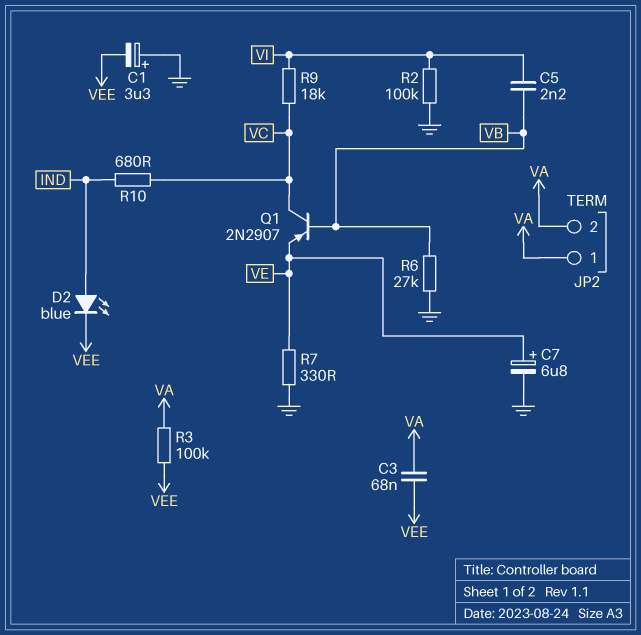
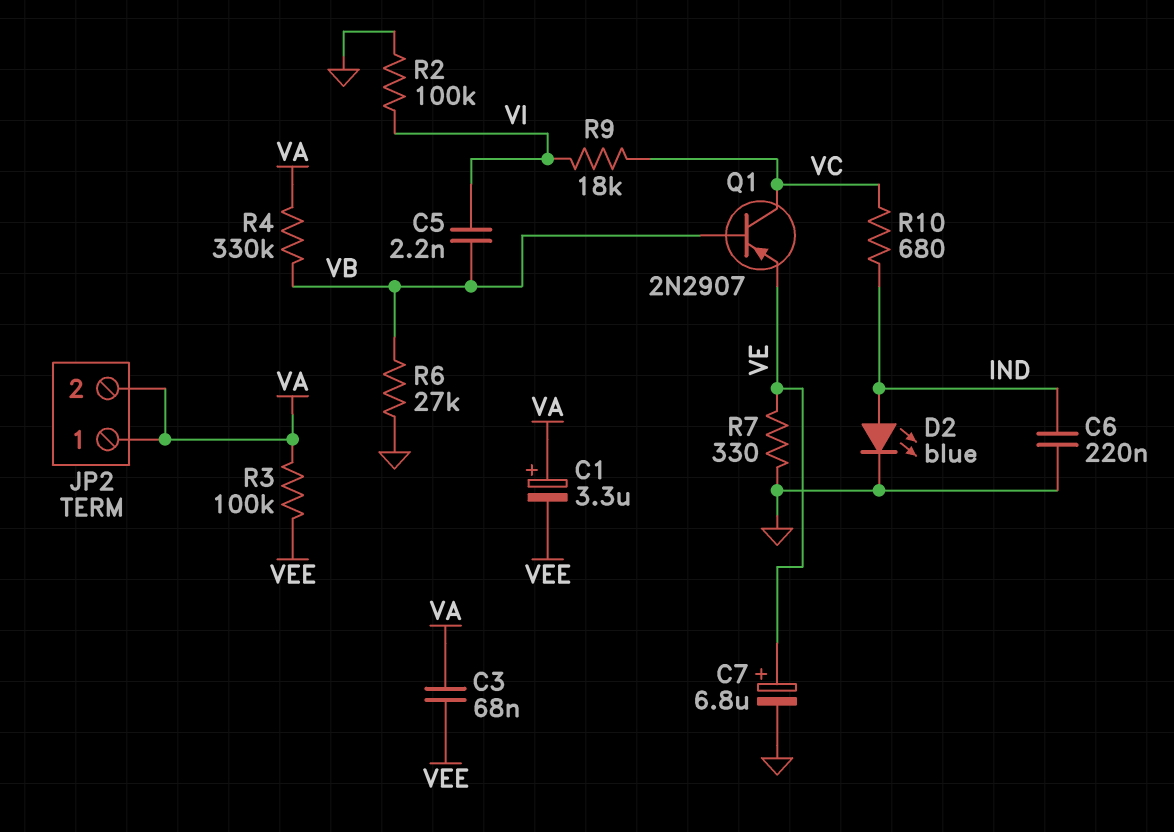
C1: 3.3uF (plus GND, minus VEE) -> 3.3uF (plus VA, minus VEE)
C6: none -> 220nF (GND, IND)
D2: LED blue (A IND, K VEE) -> LED blue (A IND, K GND)
R4: none -> 330k (VA, VB)

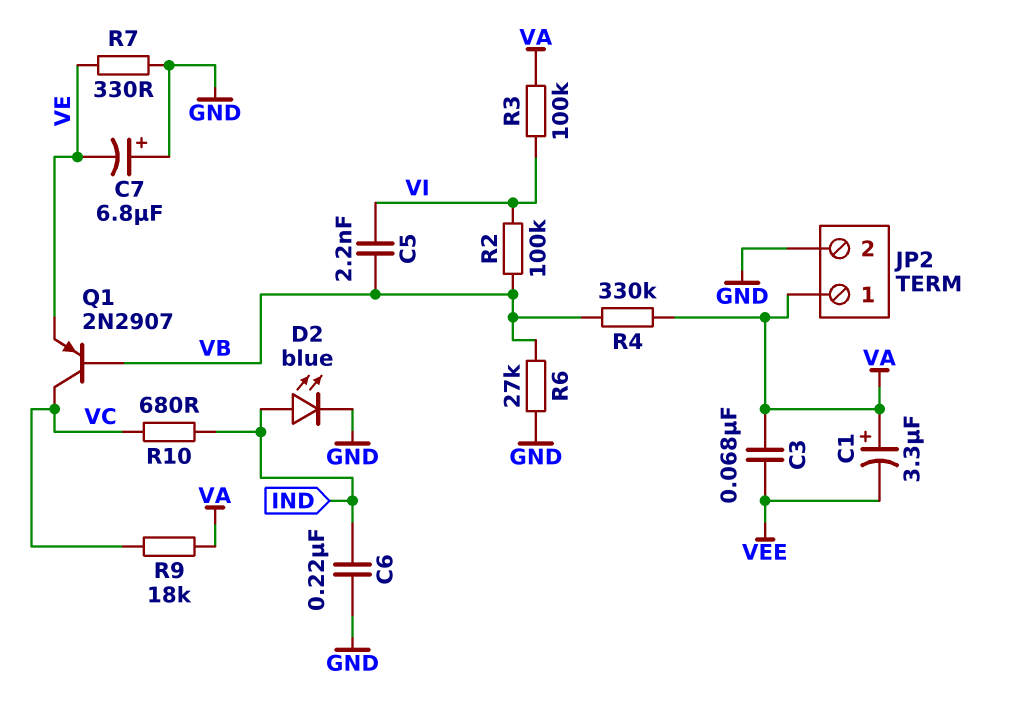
C7: 6.8uF (plus VE, minus GND) -> 6.8uF (plus GND, minus VE)
JP2 pin 2: VA -> GND
R2: 100k (GND, VI) -> 100k (VB, VI)
R3: 100k (VA, VEE) -> 100k (VA, VI)
R9: 18k (VC, VI) -> 18k (VA, VC)

